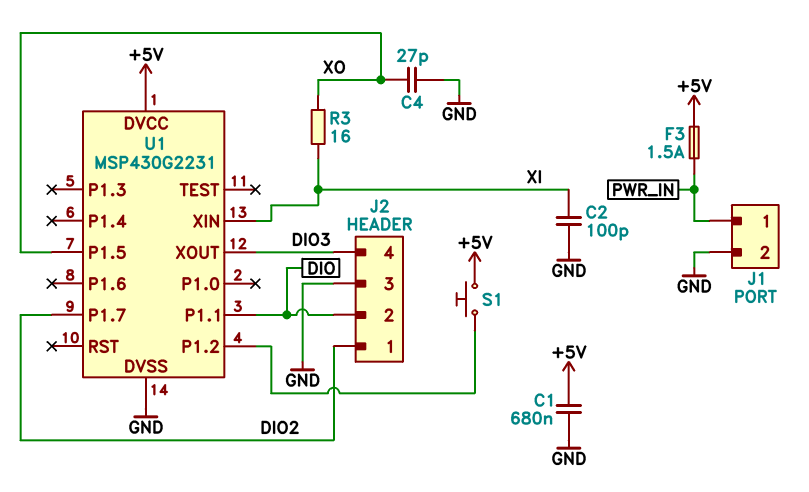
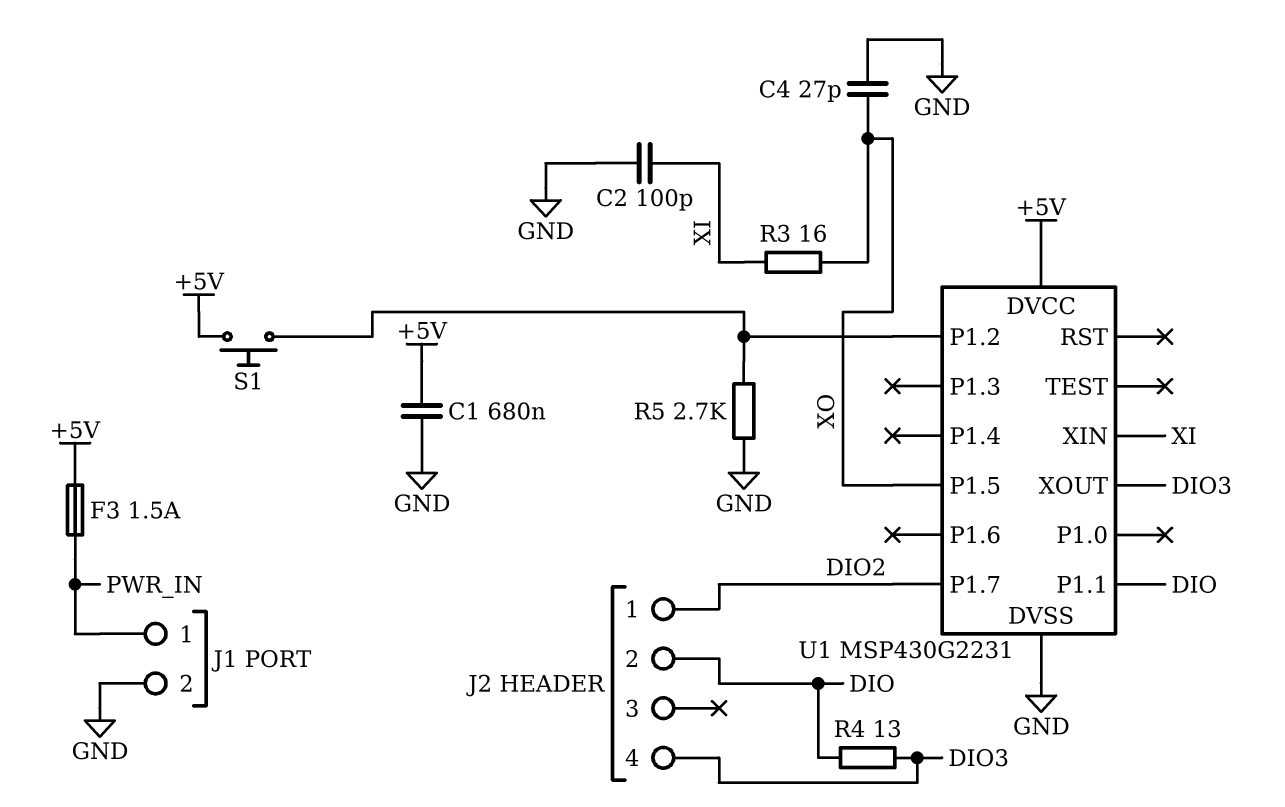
J2 pin 3: GND -> none
R4: none -> 13 (DIO, DIO3)
R5: none -> 2.7k (GND, U1/P1.2)

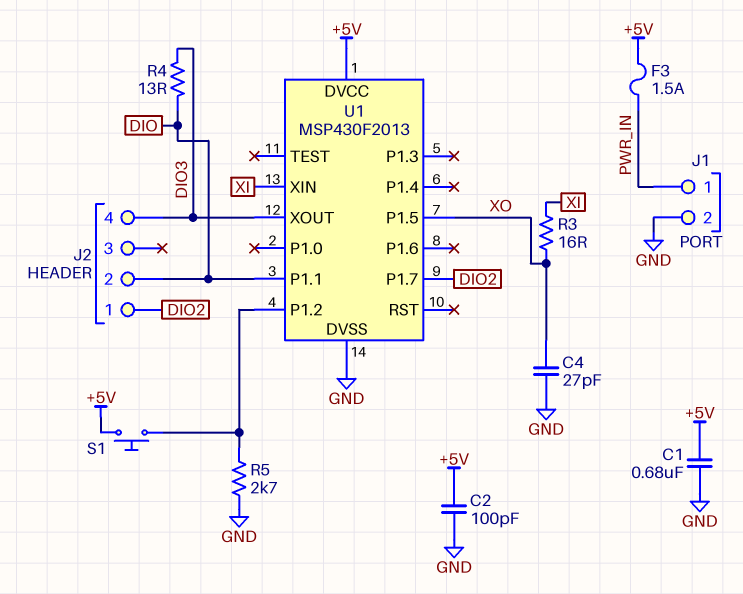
C2: 100pF (GND, XI) -> 100pF (+5V, GND)
U1: MSP430G2231 -> MSP430F2013

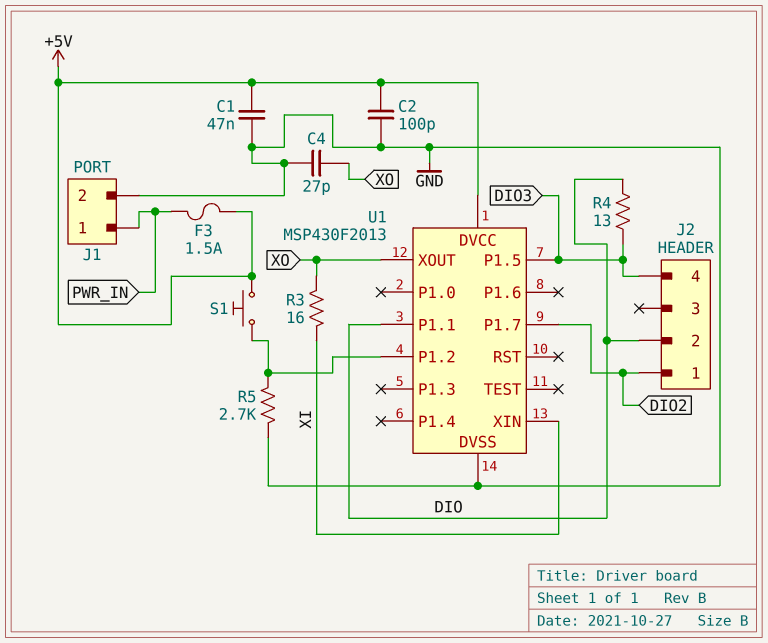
C1: 680nF (+5V, GND) -> 47nF (+5V, GND)
U1 pin P1.5: XO -> DIO3
U1 pin XOUT: DIO3 -> XO

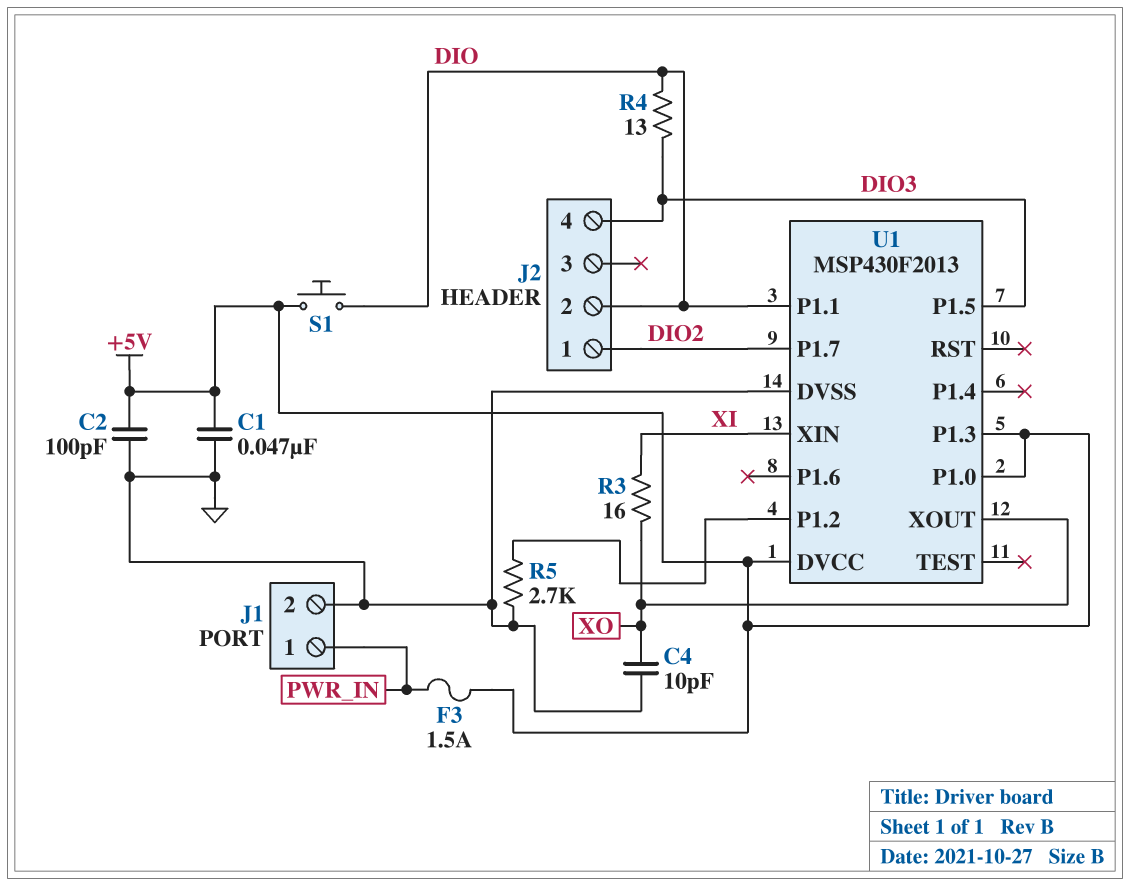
C4: 27pF (GND, XO) -> 10pF (GND, XO)
S1: button (+5V, U1/P1.2) -> button (+5V, DIO)
U1 pin P1.0: none -> +5V
U1 pin P1.3: none -> +5V

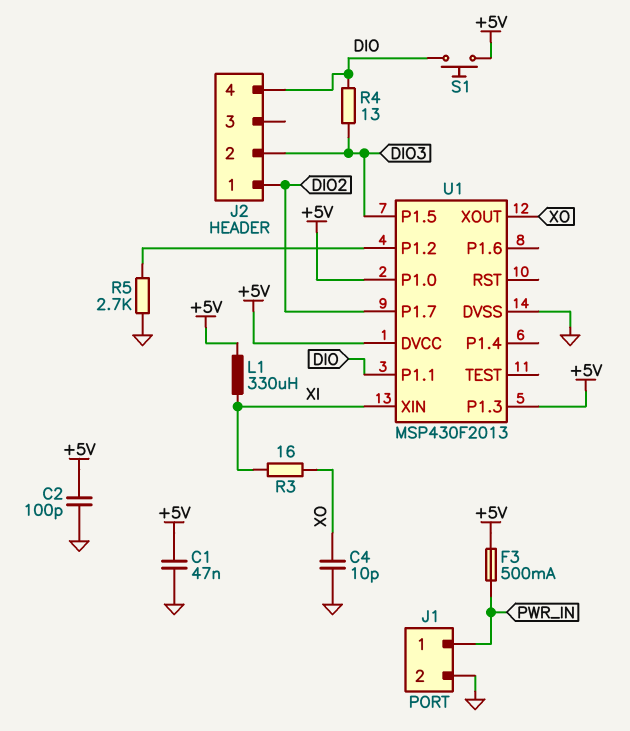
F3: 1.5A (+5V, PWR_IN) -> 500mA (+5V, PWR_IN)
J2 pin 2: DIO -> DIO3
J2 pin 4: DIO3 -> DIO
L1: none -> 330uH (+5V, XI)

